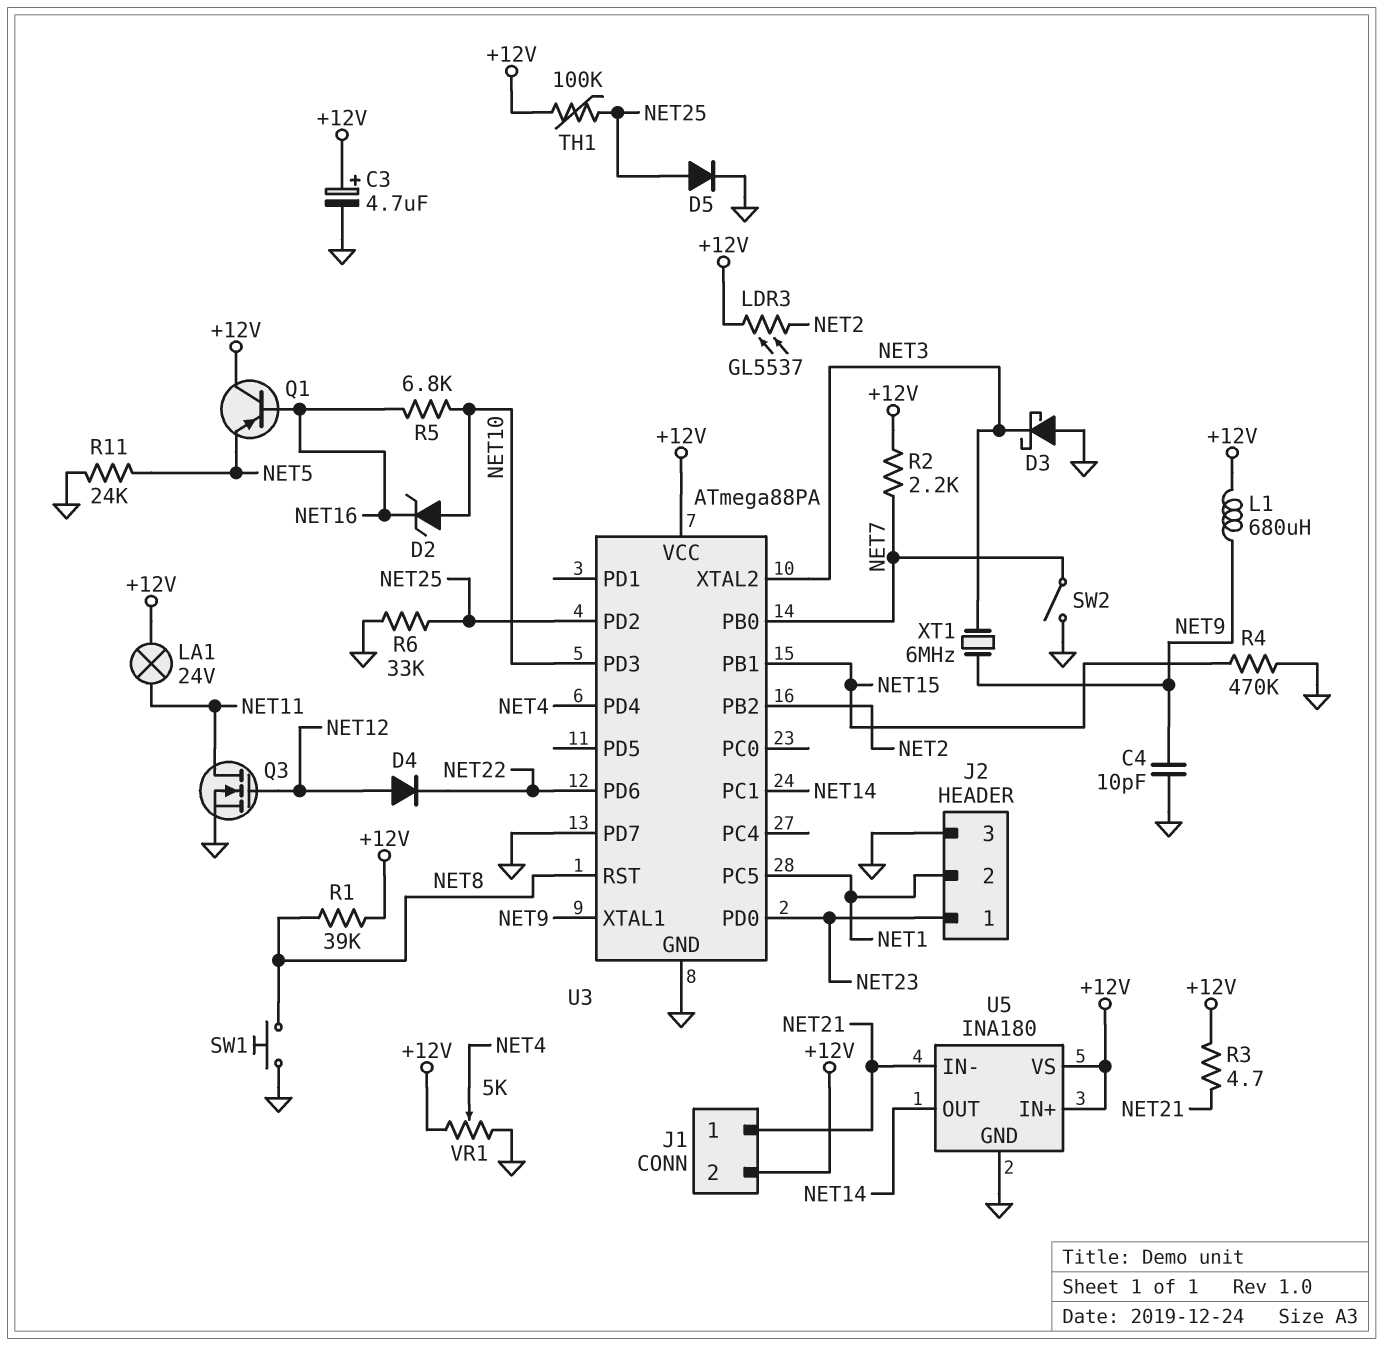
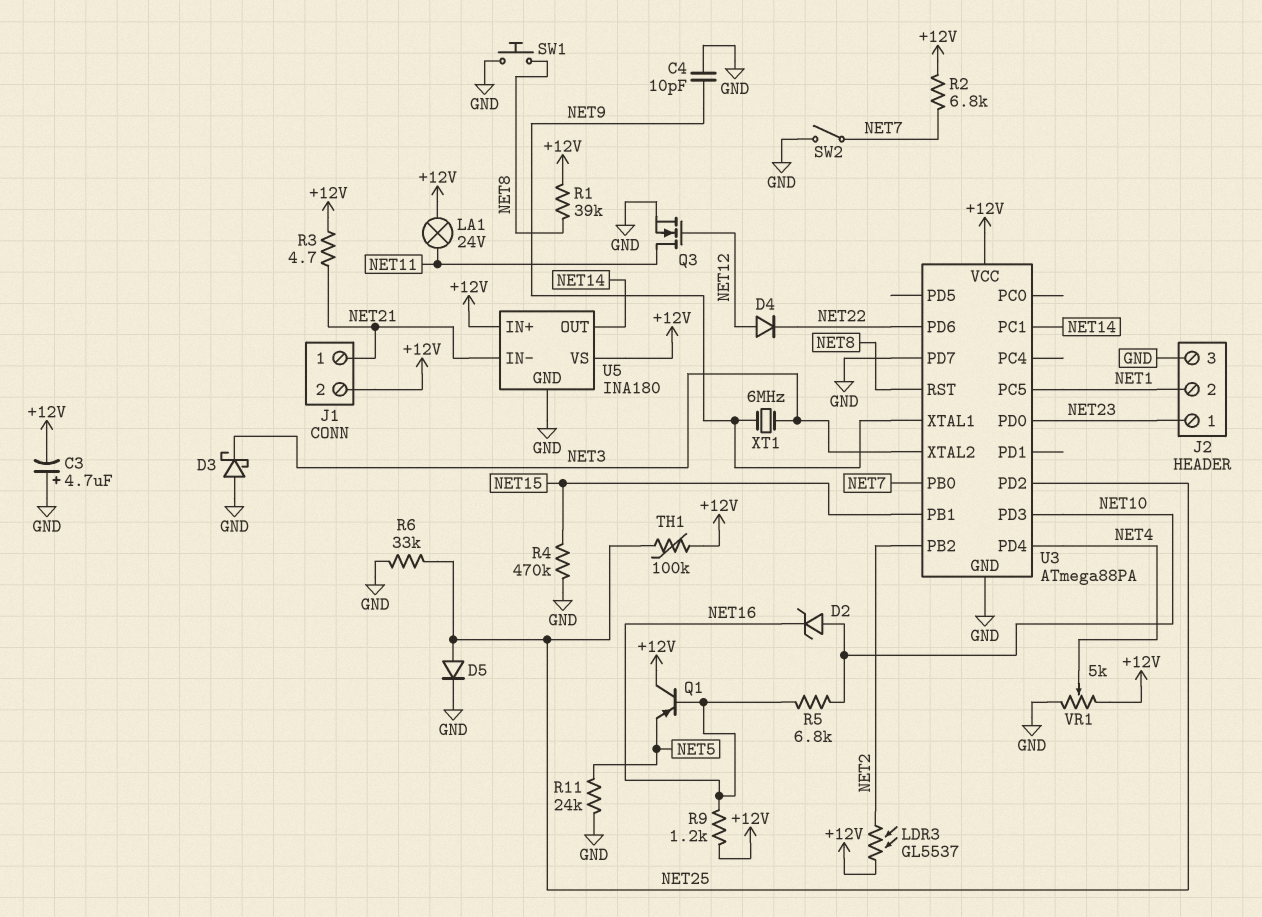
C3: 4.7uF (plus +12V, minus GND) -> 4.7uF (plus GND, minus +12V)
L1: 680uH (+12V, NET9) -> none
R2: 2.2k (+12V, NET7) -> 6.8k (+12V, NET7)
R9: none -> 1.2k (+12V, NET16)

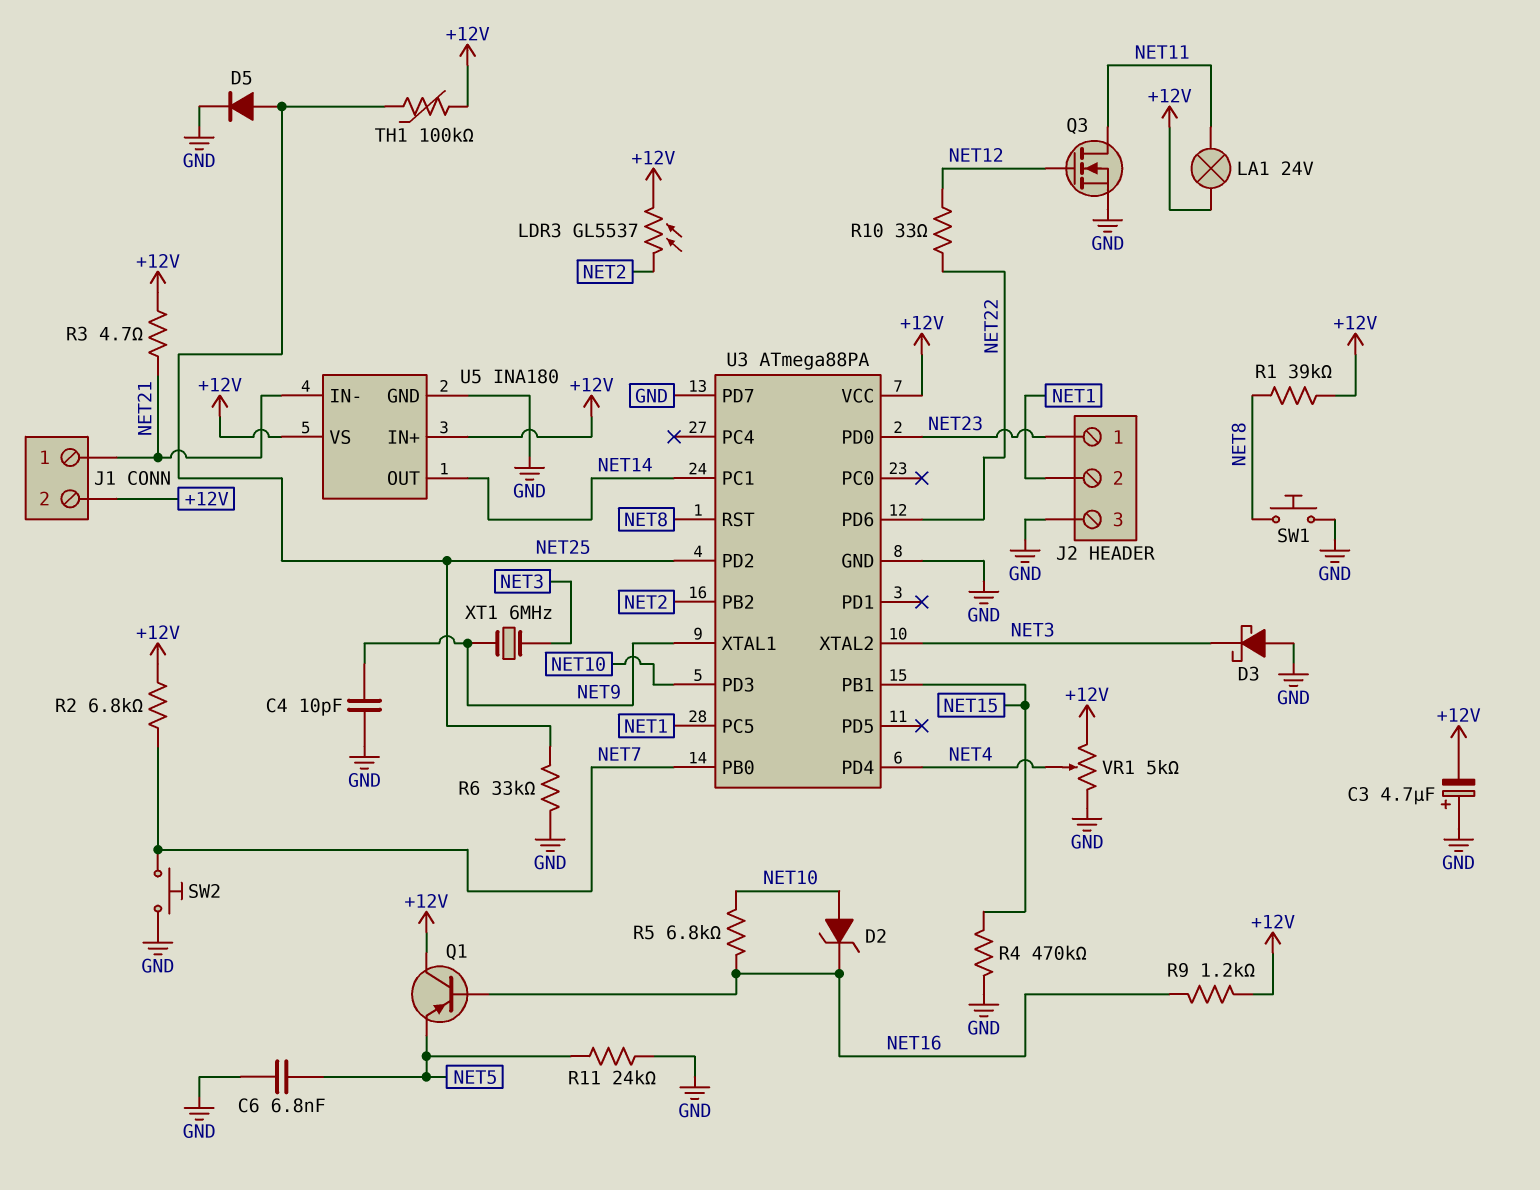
C6: none -> 6.8nF (GND, NET5)
D4: diode (A NET12, K NET22) -> none
R10: none -> 33 (NET12, NET22)
SW2: switch (GND, NET7) -> button (GND, NET7)

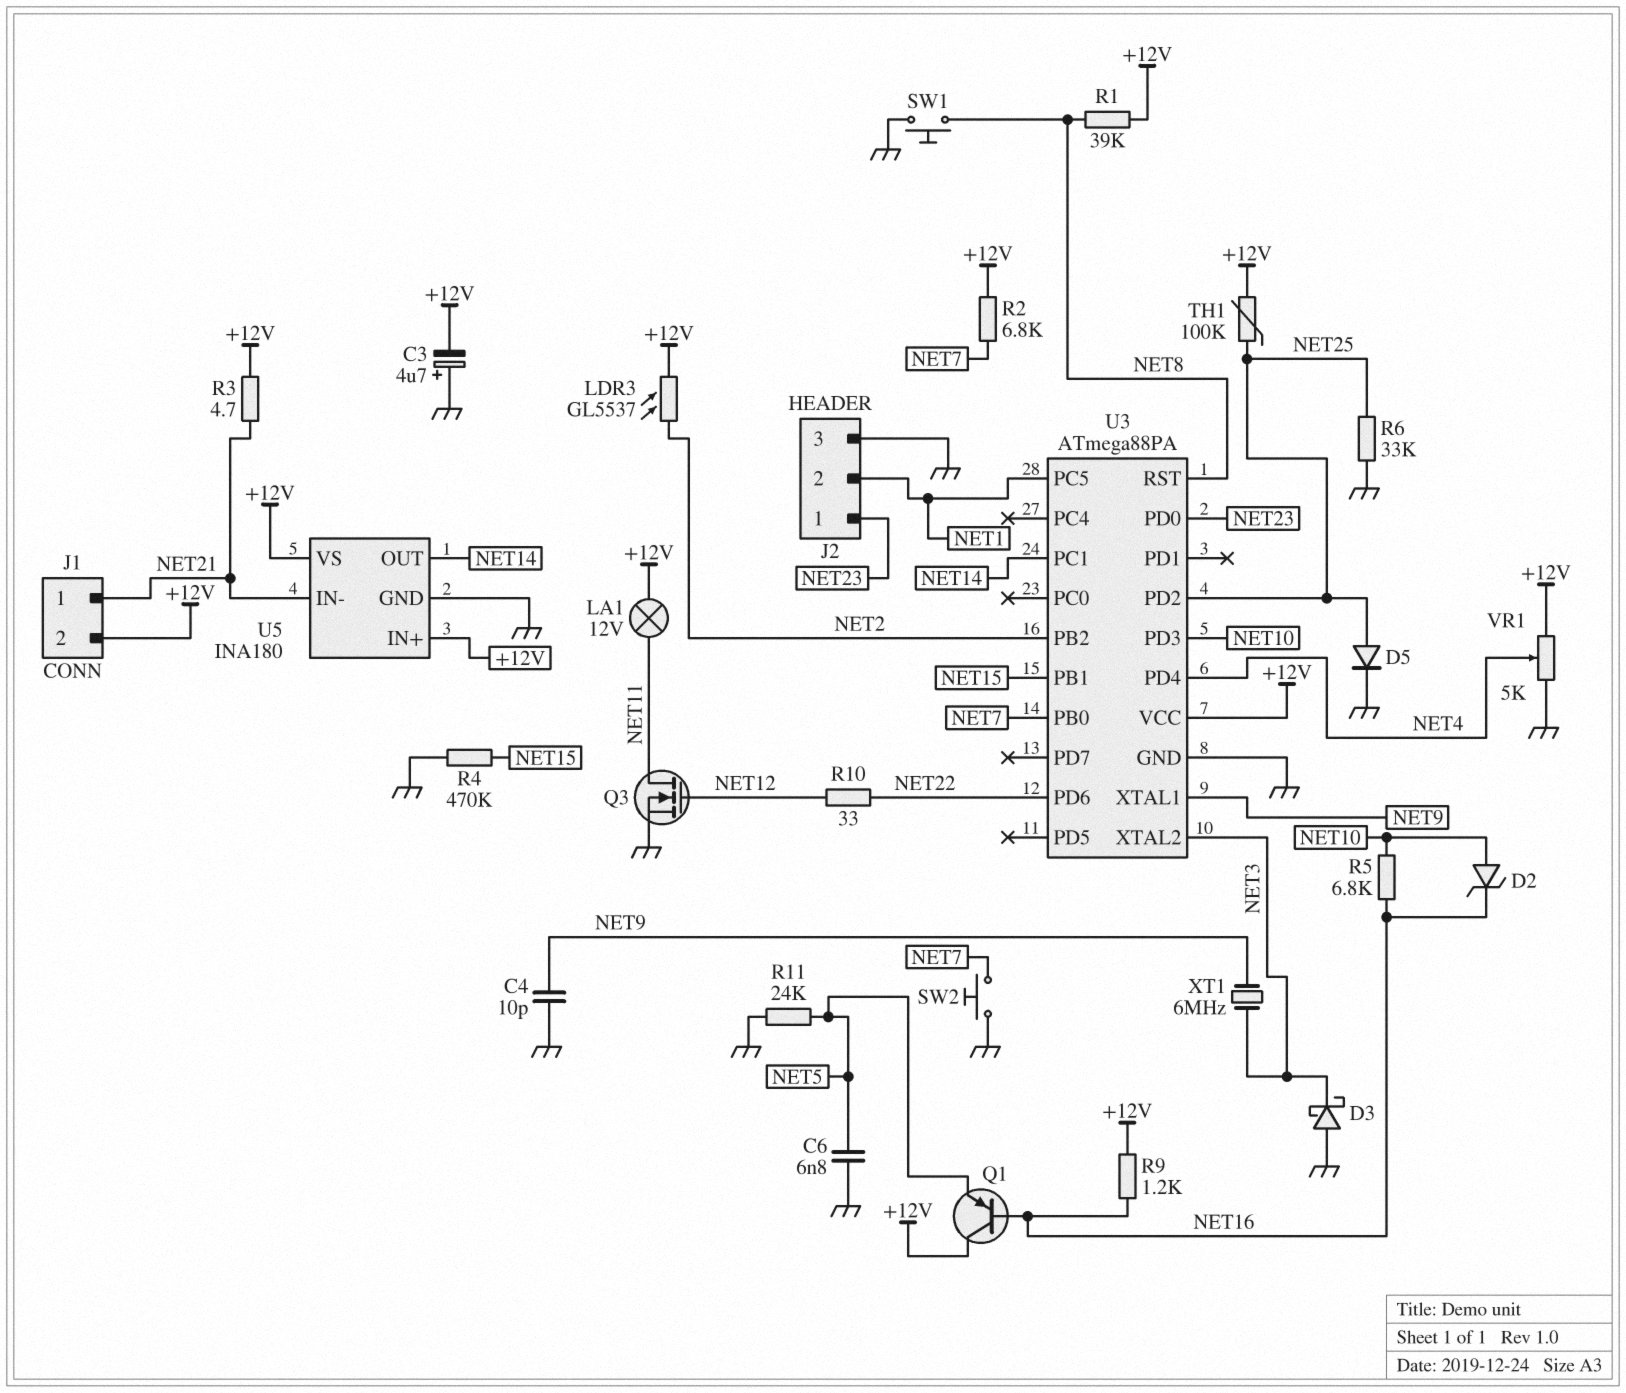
LA1: lamp 24V (+12V, NET11) -> lamp 12V (+12V, NET11)
U3 pin PD7: GND -> none

